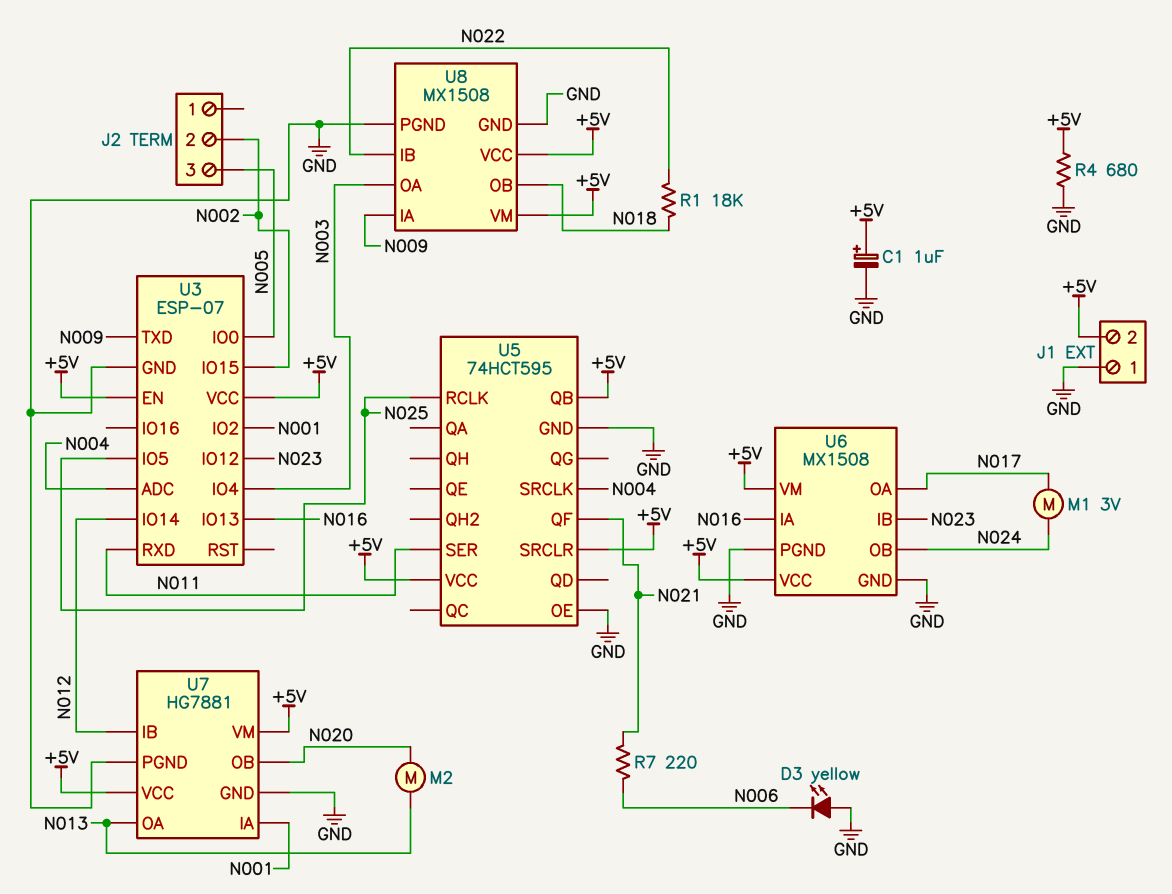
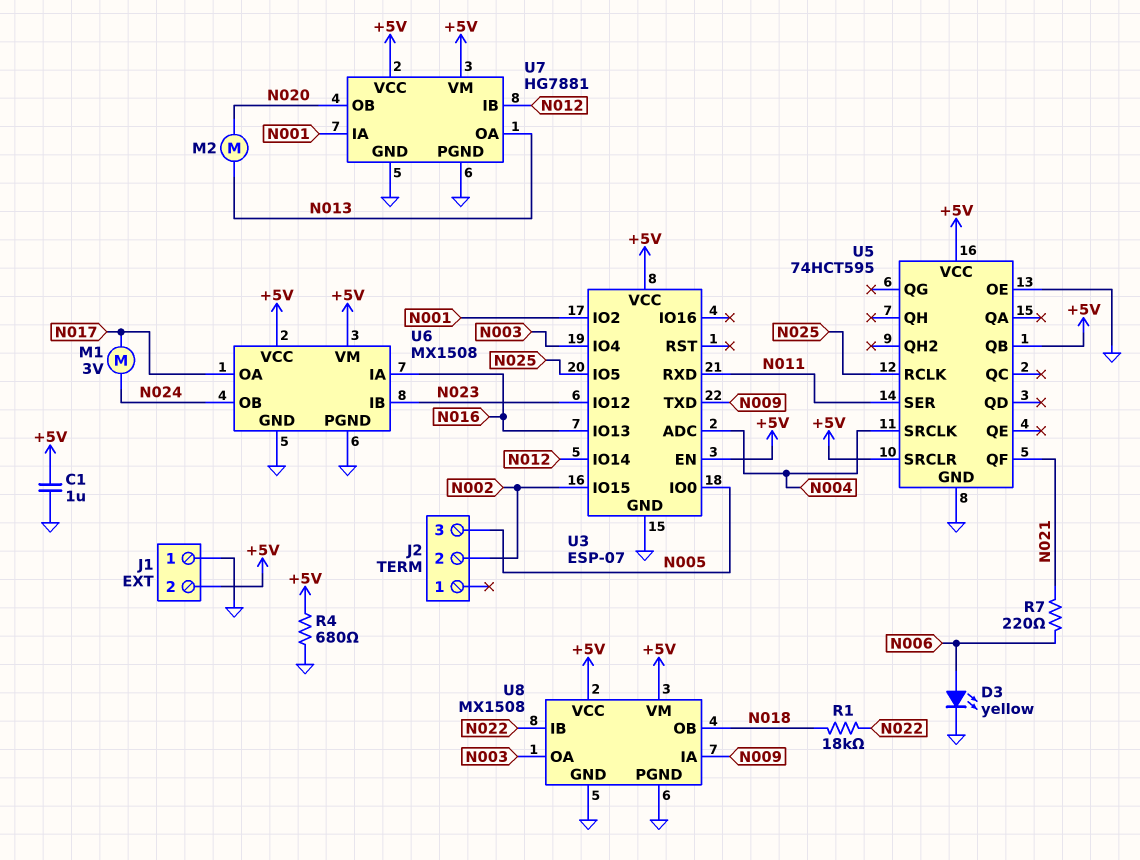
C1: 1uF (plus +5V, minus GND) -> 1uF (+5V, GND)
D3: LED yellow (A GND, K N006) -> LED yellow (A N006, K GND)

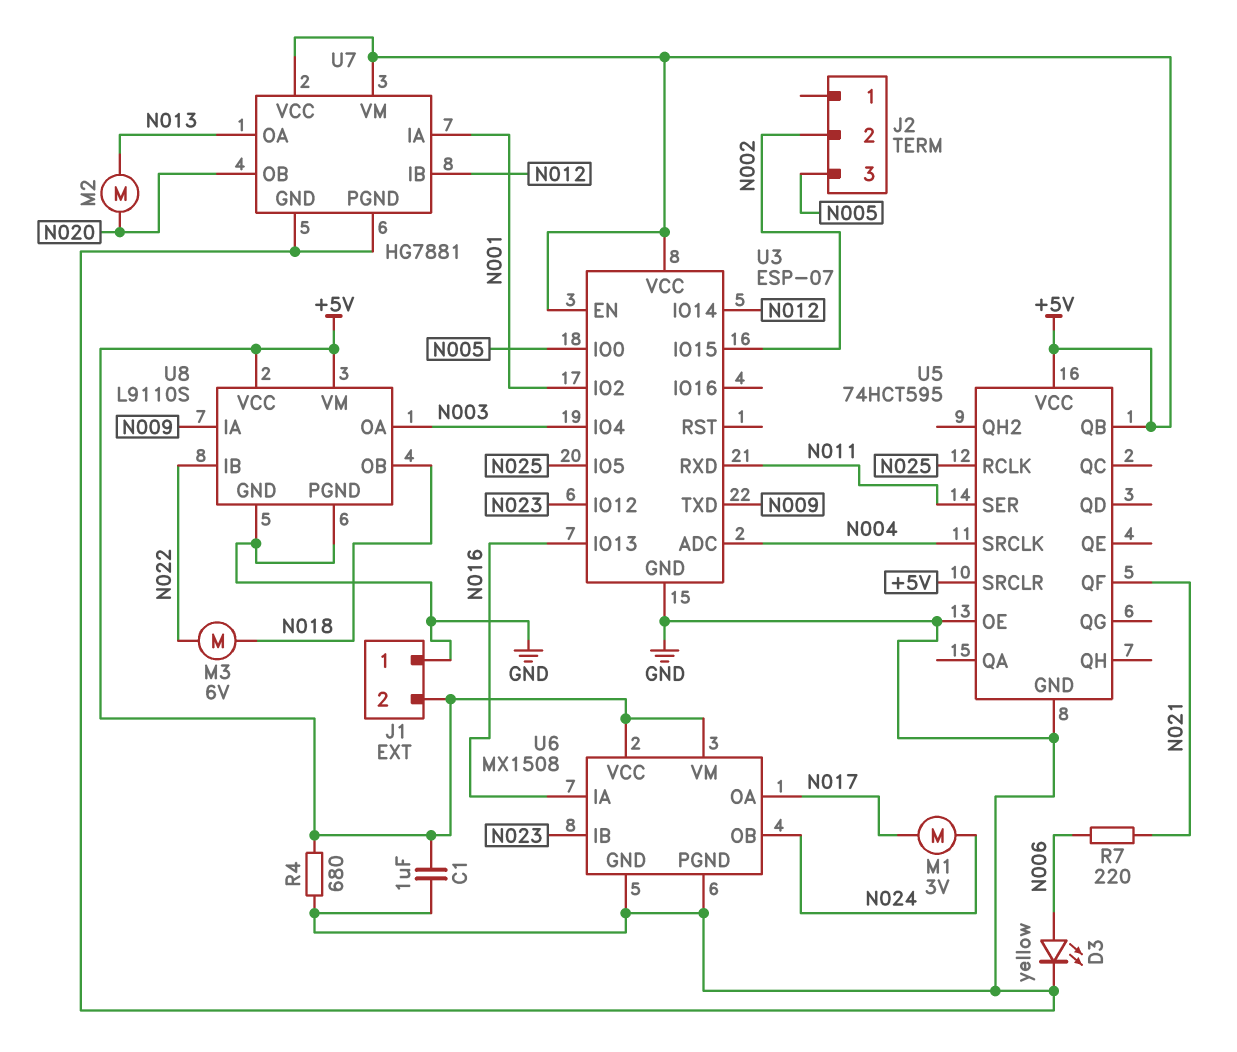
M3: none -> motor 6V (N018, N022)
R1: 18k (N018, N022) -> none
U8: MX1508 -> L9110S

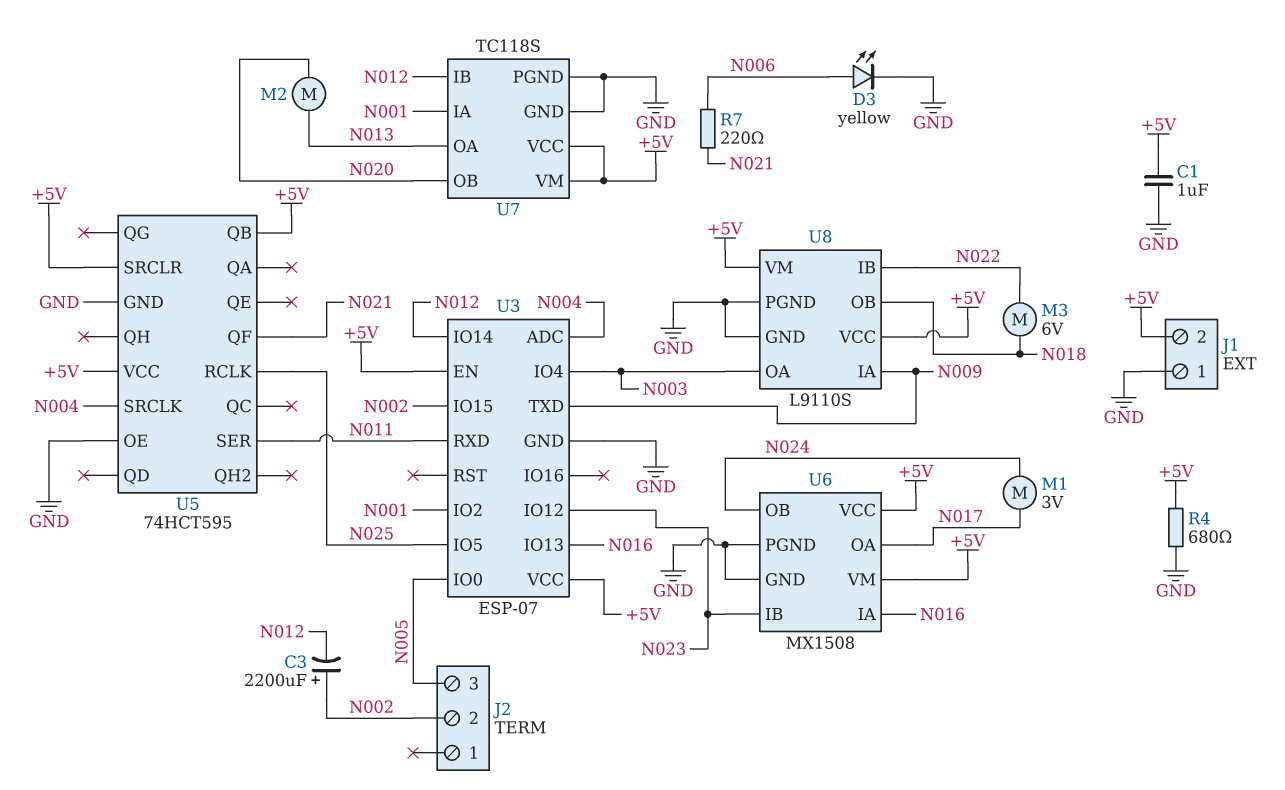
C3: none -> 2200uF (plus N002, minus N012)
U7: HG7881 -> TC118S

